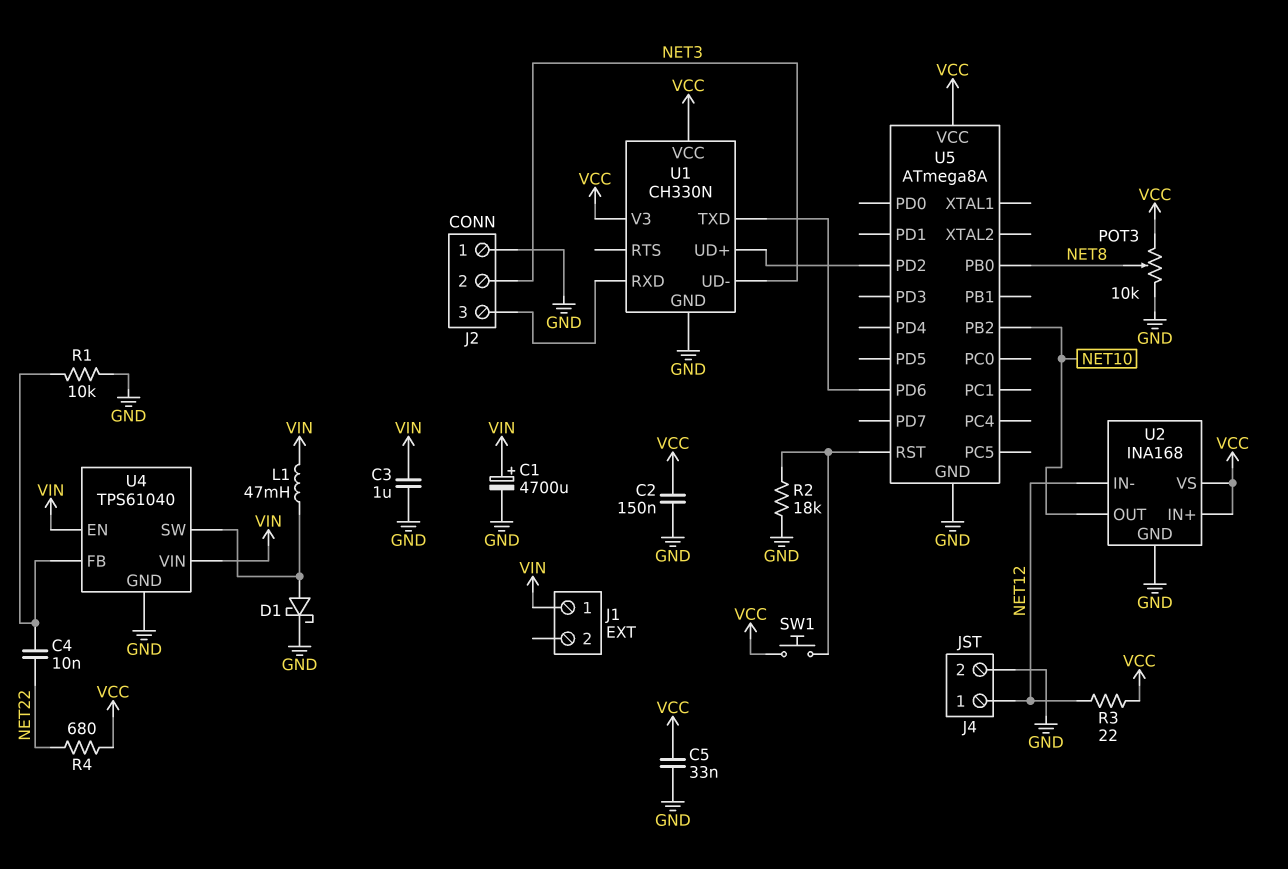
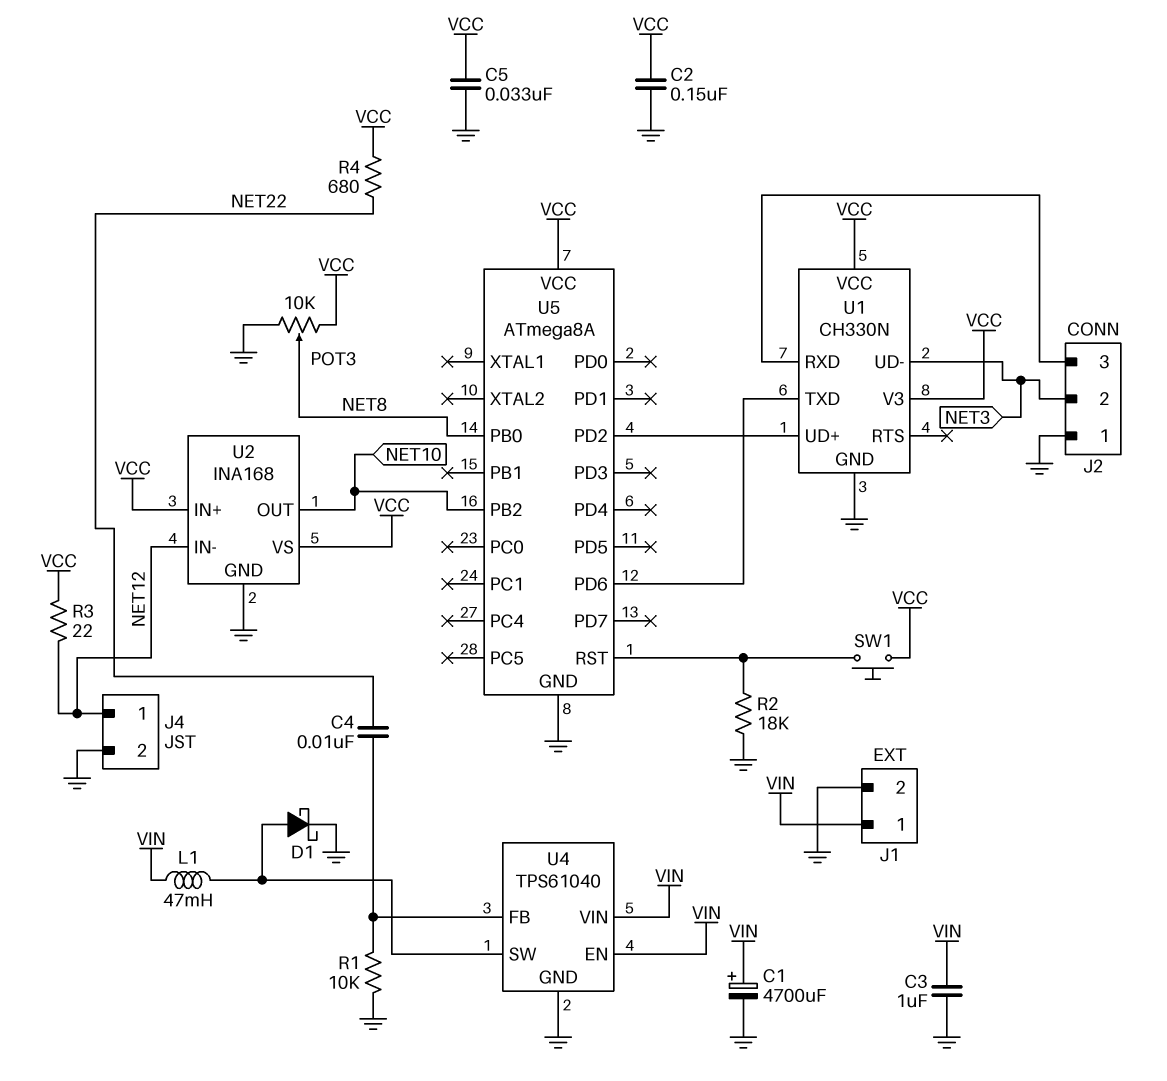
J1 pin 2: none -> GND

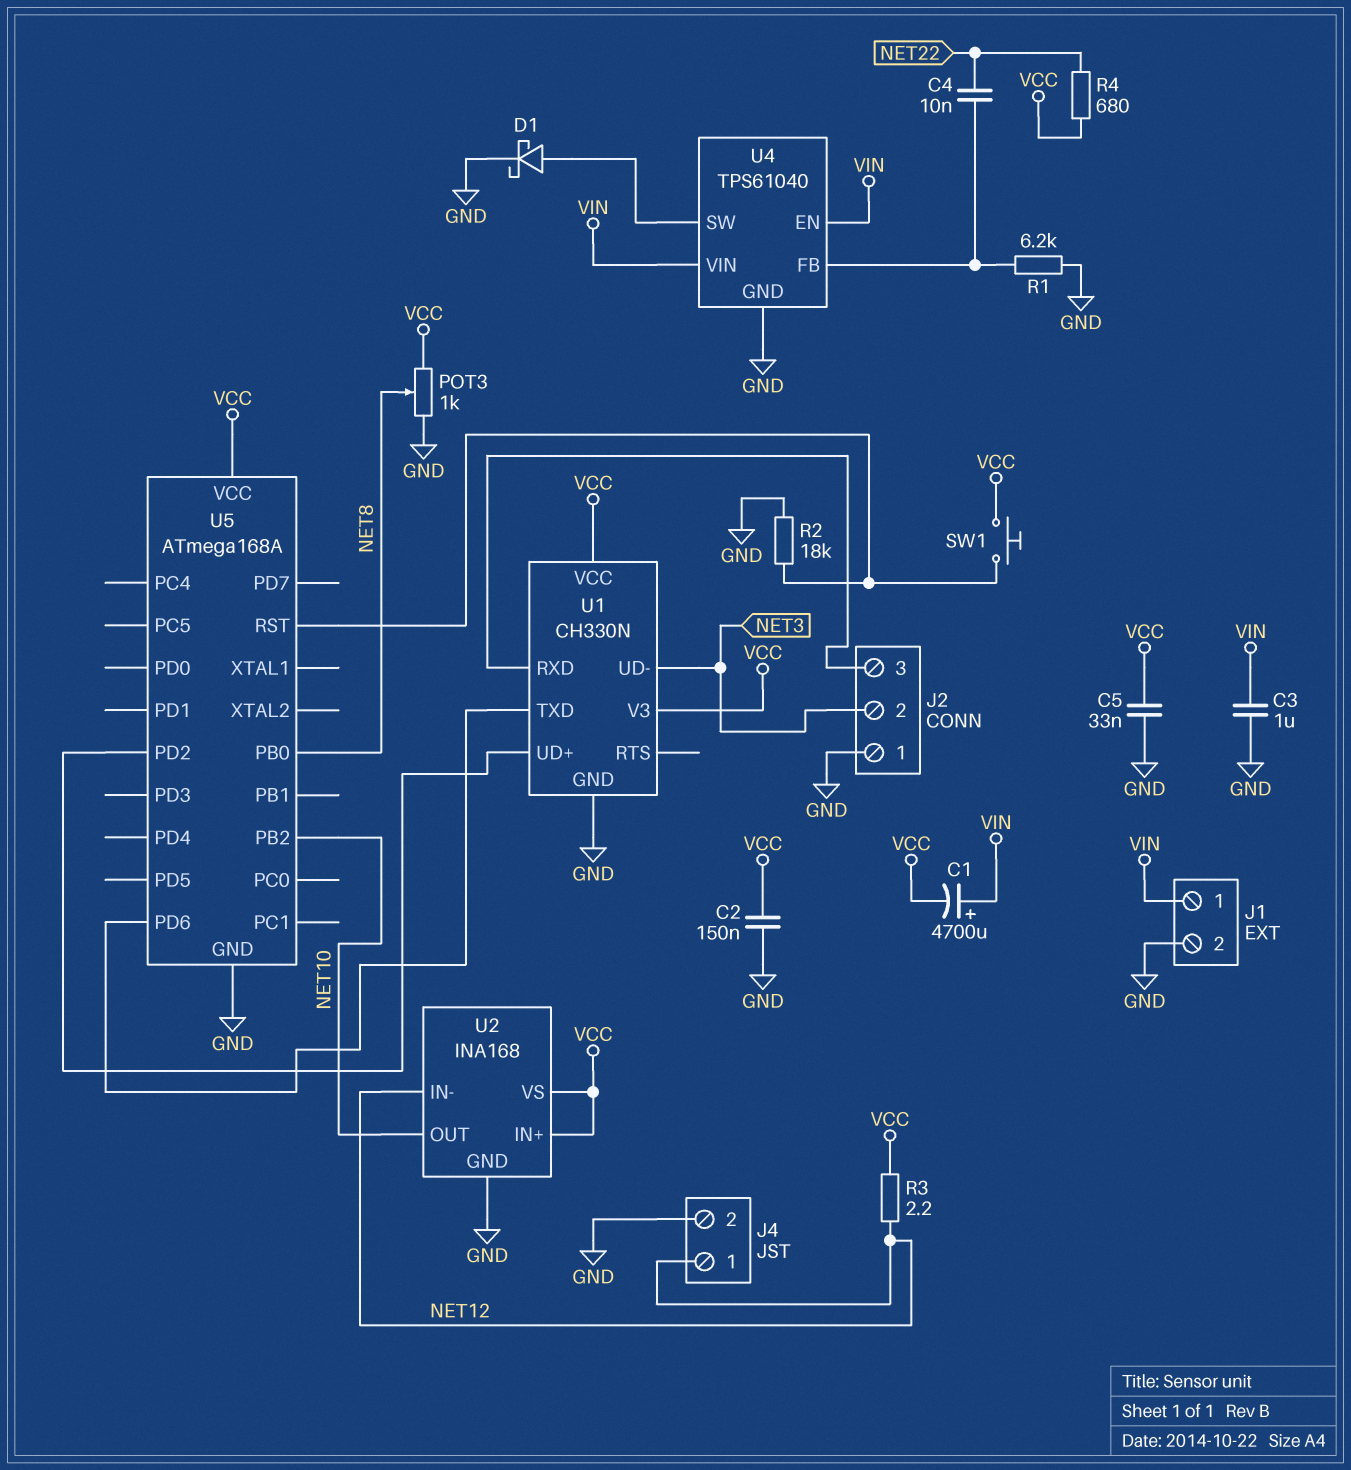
C1: 4700uF (plus VIN, minus GND) -> 4700uF (plus VIN, minus VCC)
L1: 47mH (U4/SW, VIN) -> none
POT3: 10k (GND, VCC, wiper NET8) -> 1k (GND, VCC, wiper NET8)
R1: 10k (GND, U4/FB) -> 6.2k (GND, U4/FB)
R3: 22 (NET12, VCC) -> 2.2 (NET12, VCC)
U5: ATmega8A -> ATmega168A

